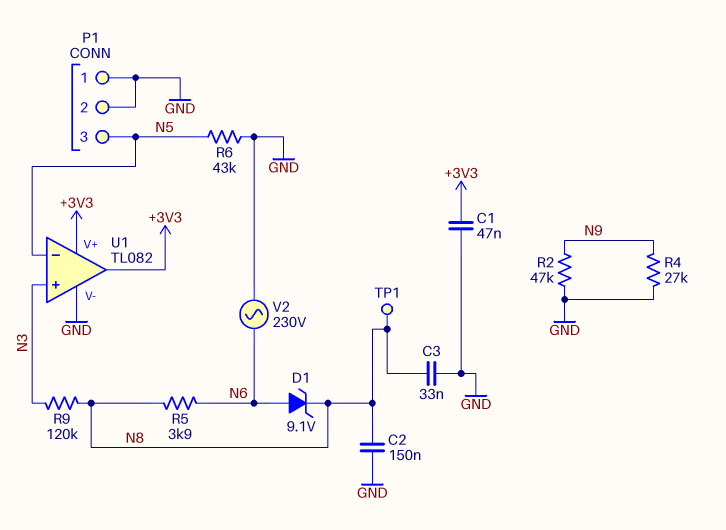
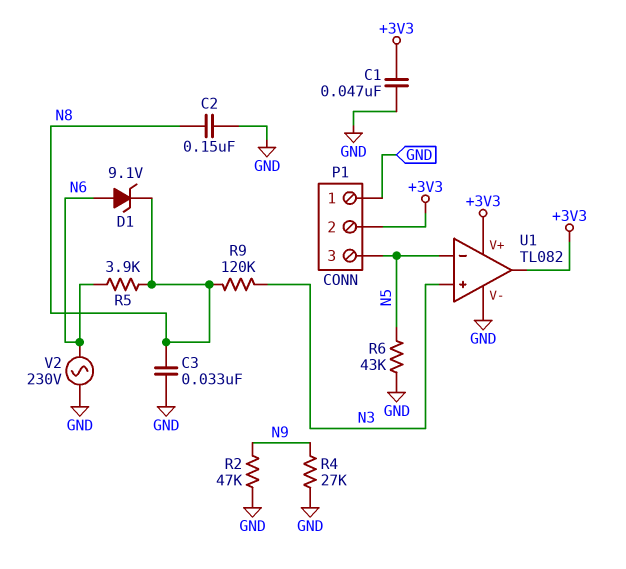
P1 pin 2: GND -> +3V3
TP1: test point (N8) -> none

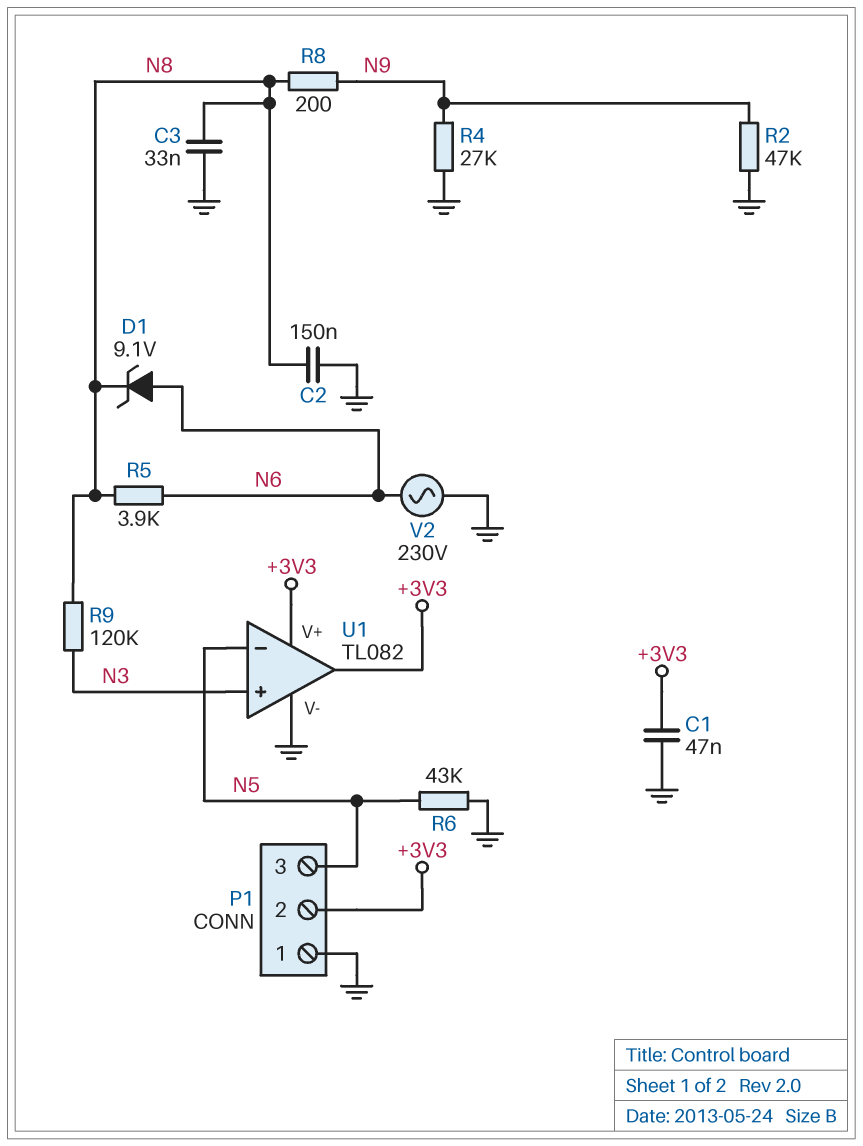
R8: none -> 200 (N8, N9)

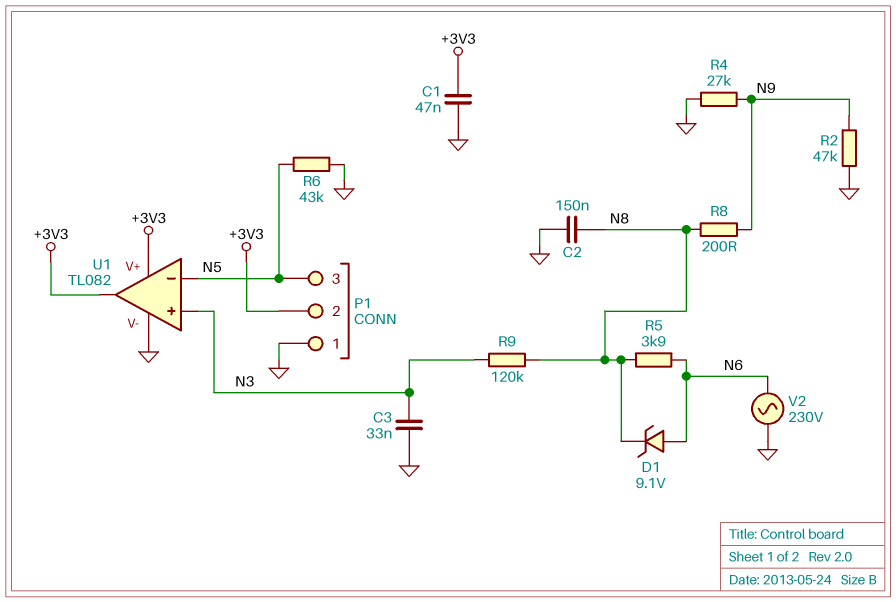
C3: 33nF (GND, N8) -> 33nF (GND, N3)

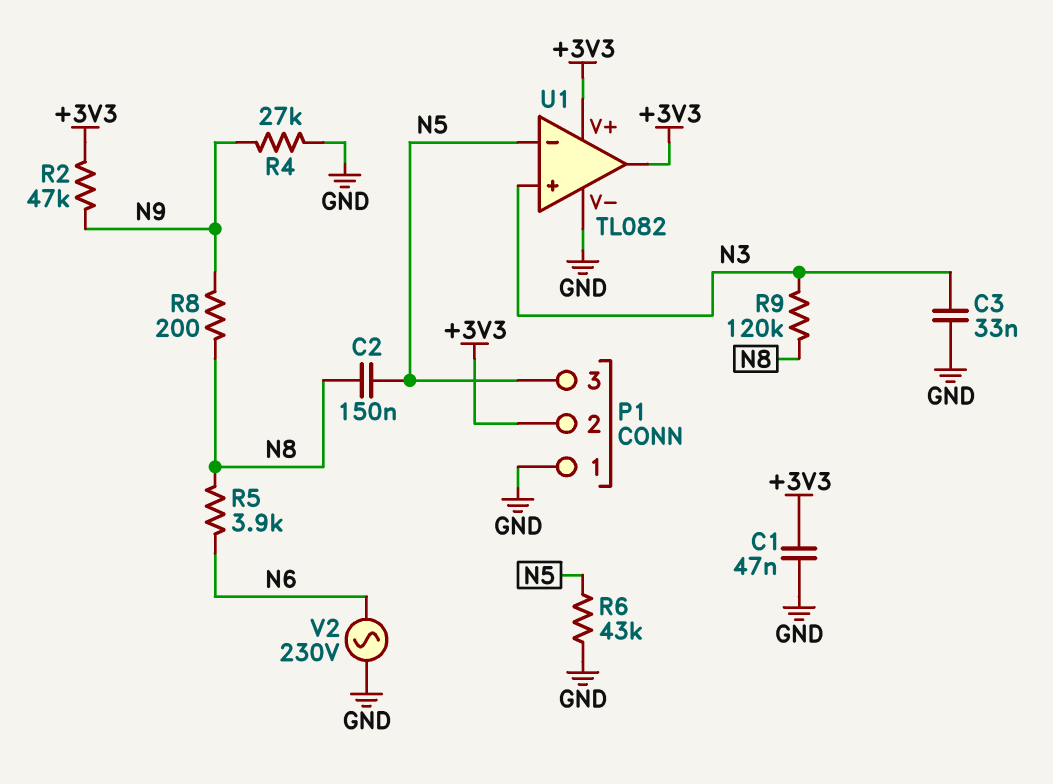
C2: 150nF (GND, N8) -> 150nF (N5, N8)
D1: zener 9.1V (A N6, K N8) -> none
R2: 47k (GND, N9) -> 47k (+3V3, N9)

